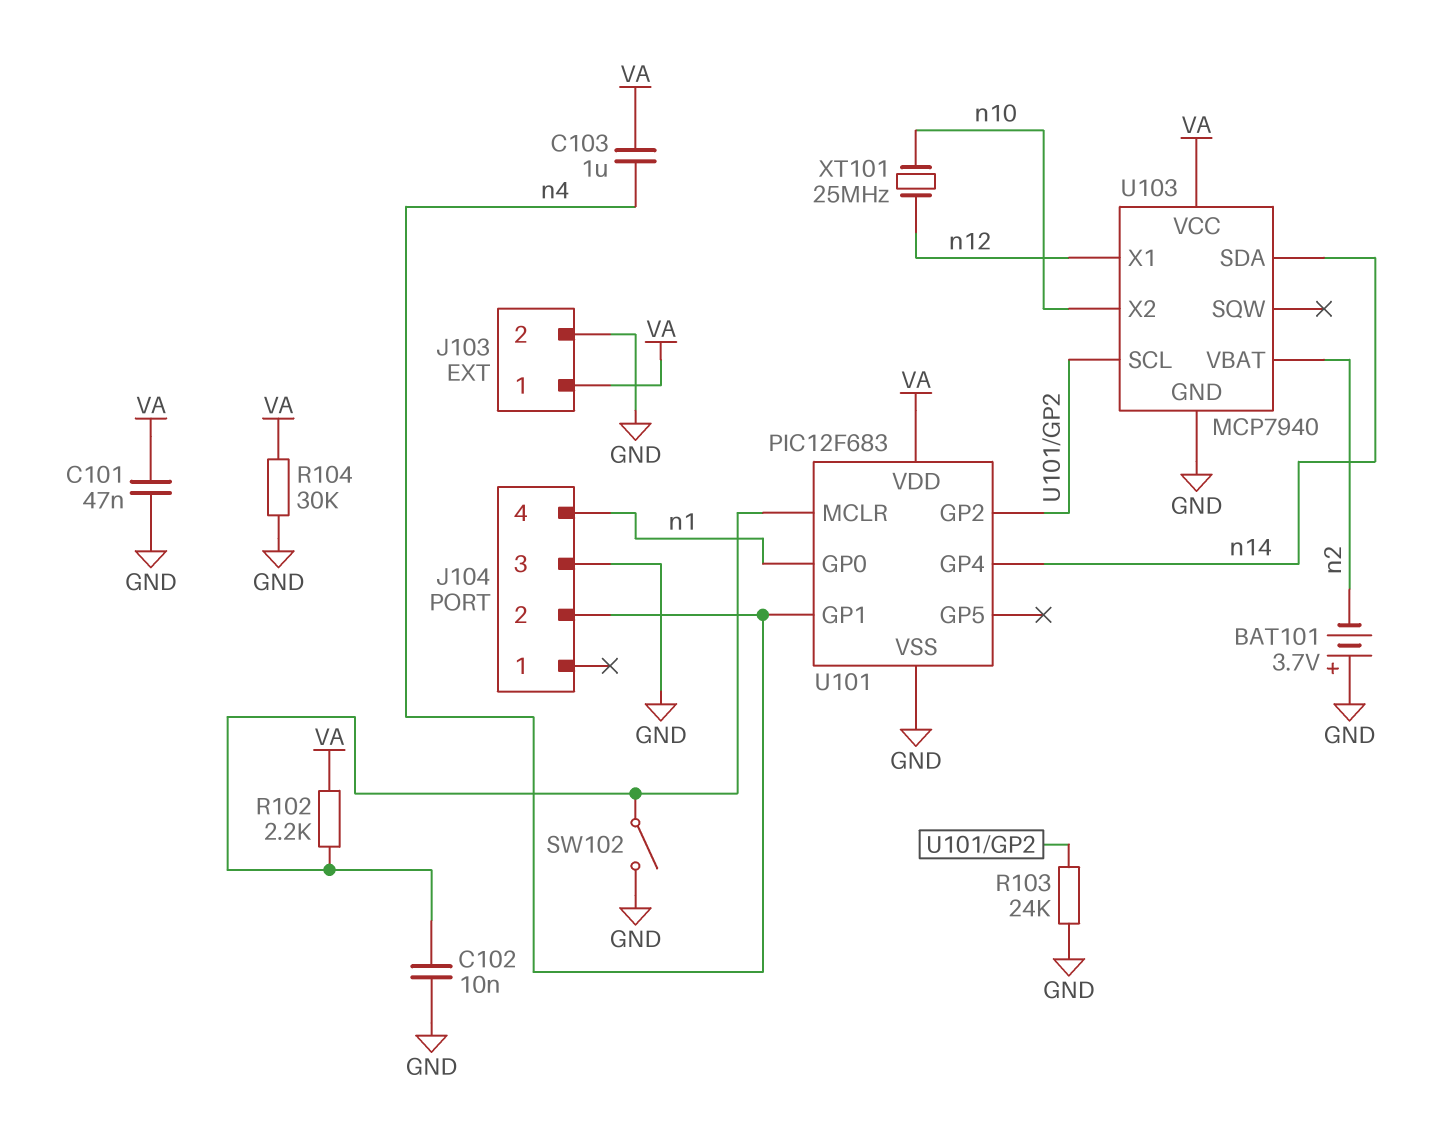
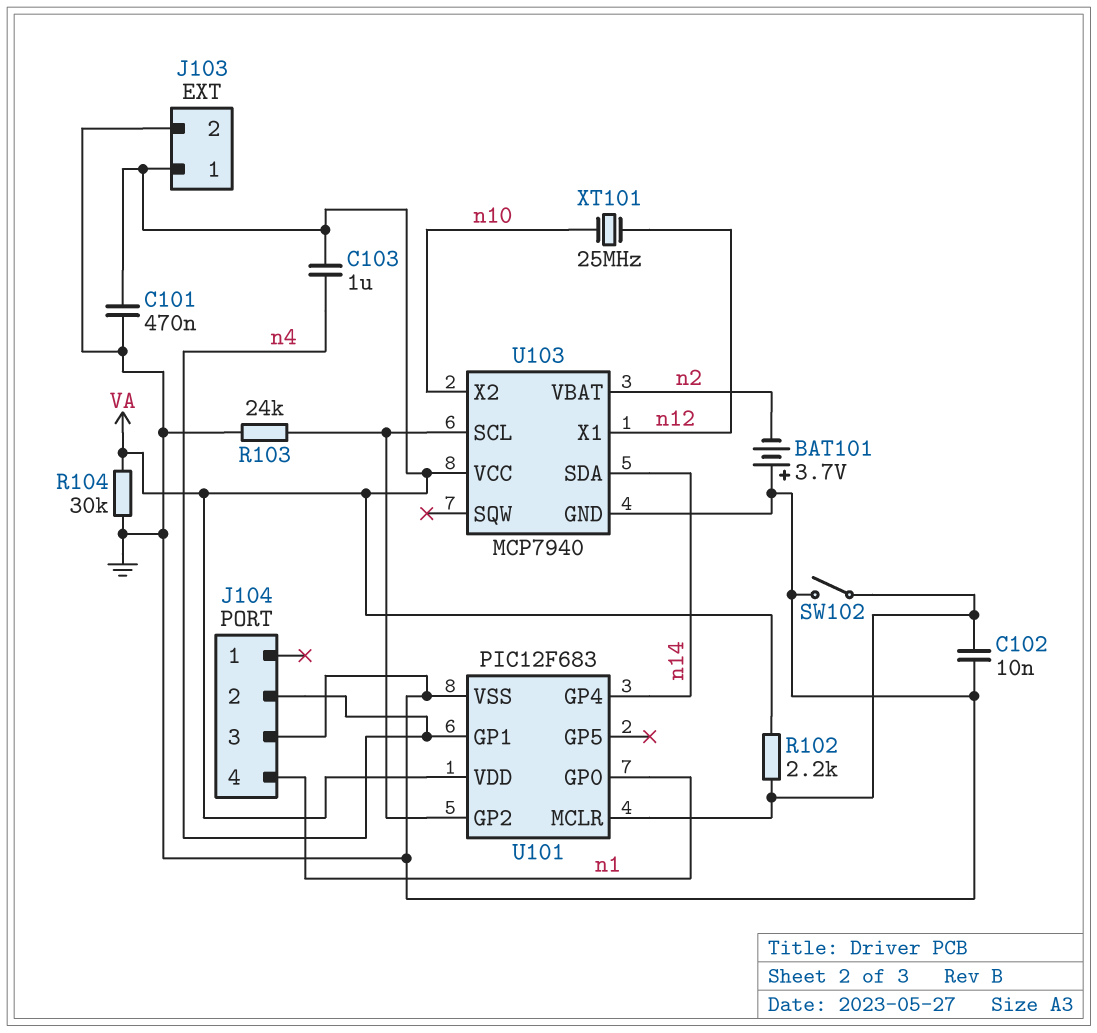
C101: 47nF (GND, VA) -> 470nF (GND, VA)

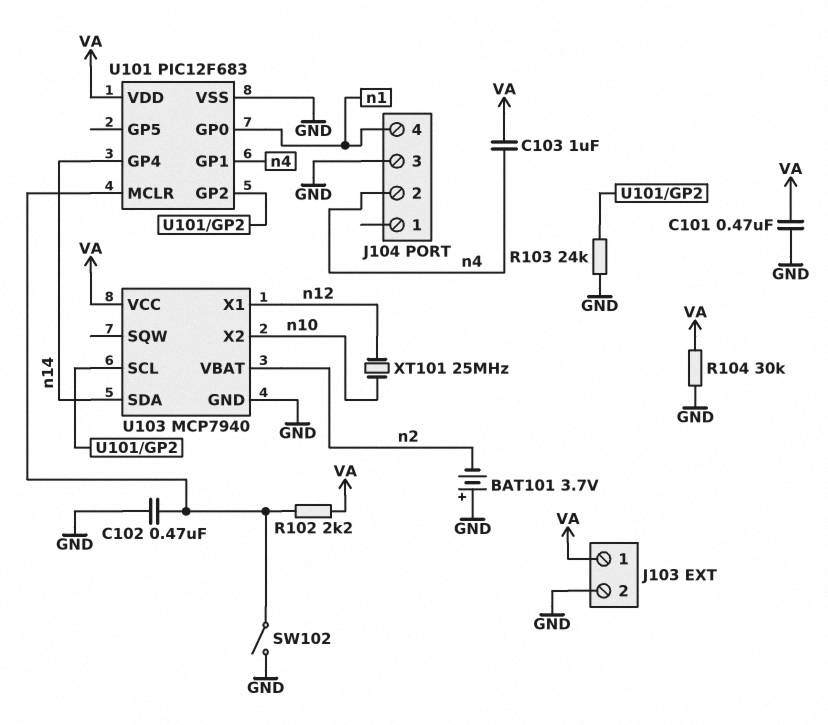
C102: 10nF (GND, U101/MCLR) -> 470nF (GND, U101/MCLR)

